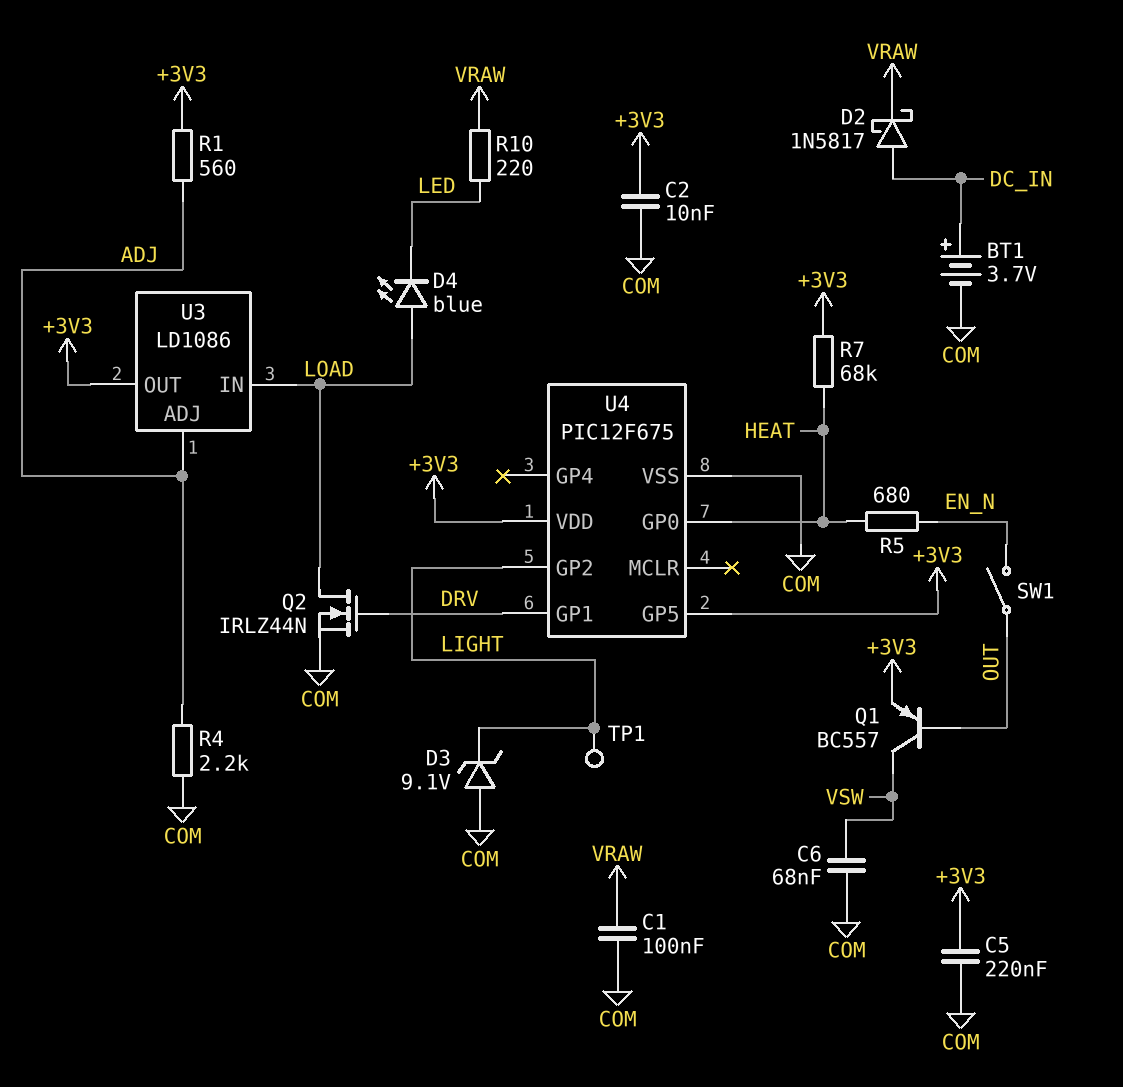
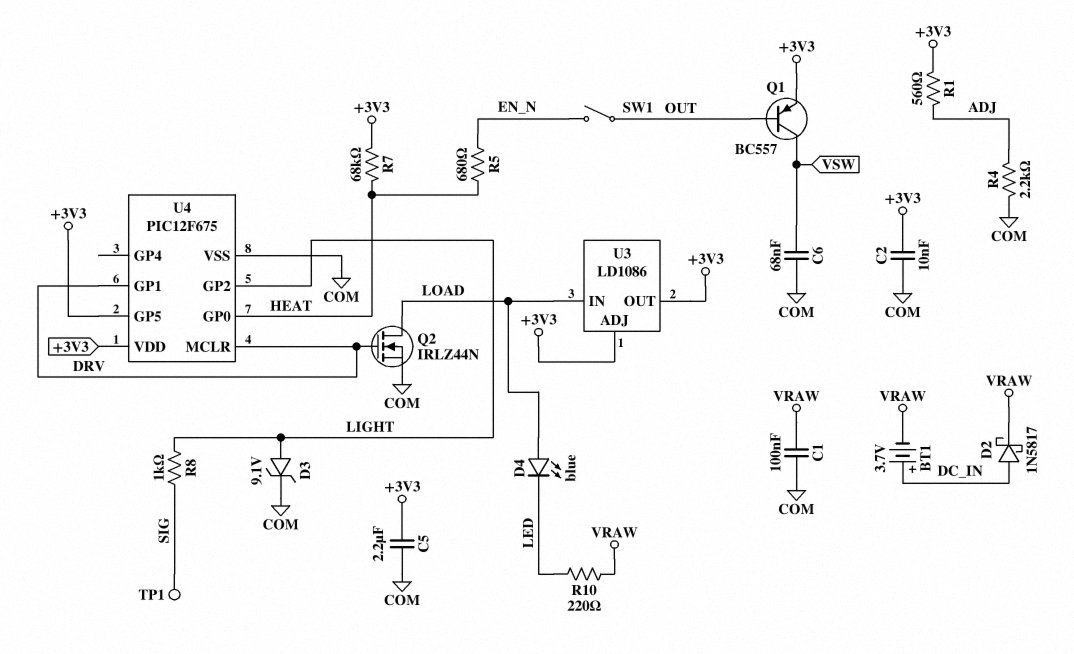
BT1: 3.7V (plus DC_IN, minus COM) -> 3.7V (plus DC_IN, minus VRAW)
C5: 220nF (+3V3, COM) -> 2.2uF (+3V3, COM)
D3: zener 9.1V (A COM, K LIGHT) -> zener 9.1V (A LIGHT, K COM)
R8: none -> 1k (LIGHT, SIG)
TP1: test point (LIGHT) -> test point (SIG)
U3 pin ADJ: ADJ -> +3V3
U4 pin MCLR: none -> DRV

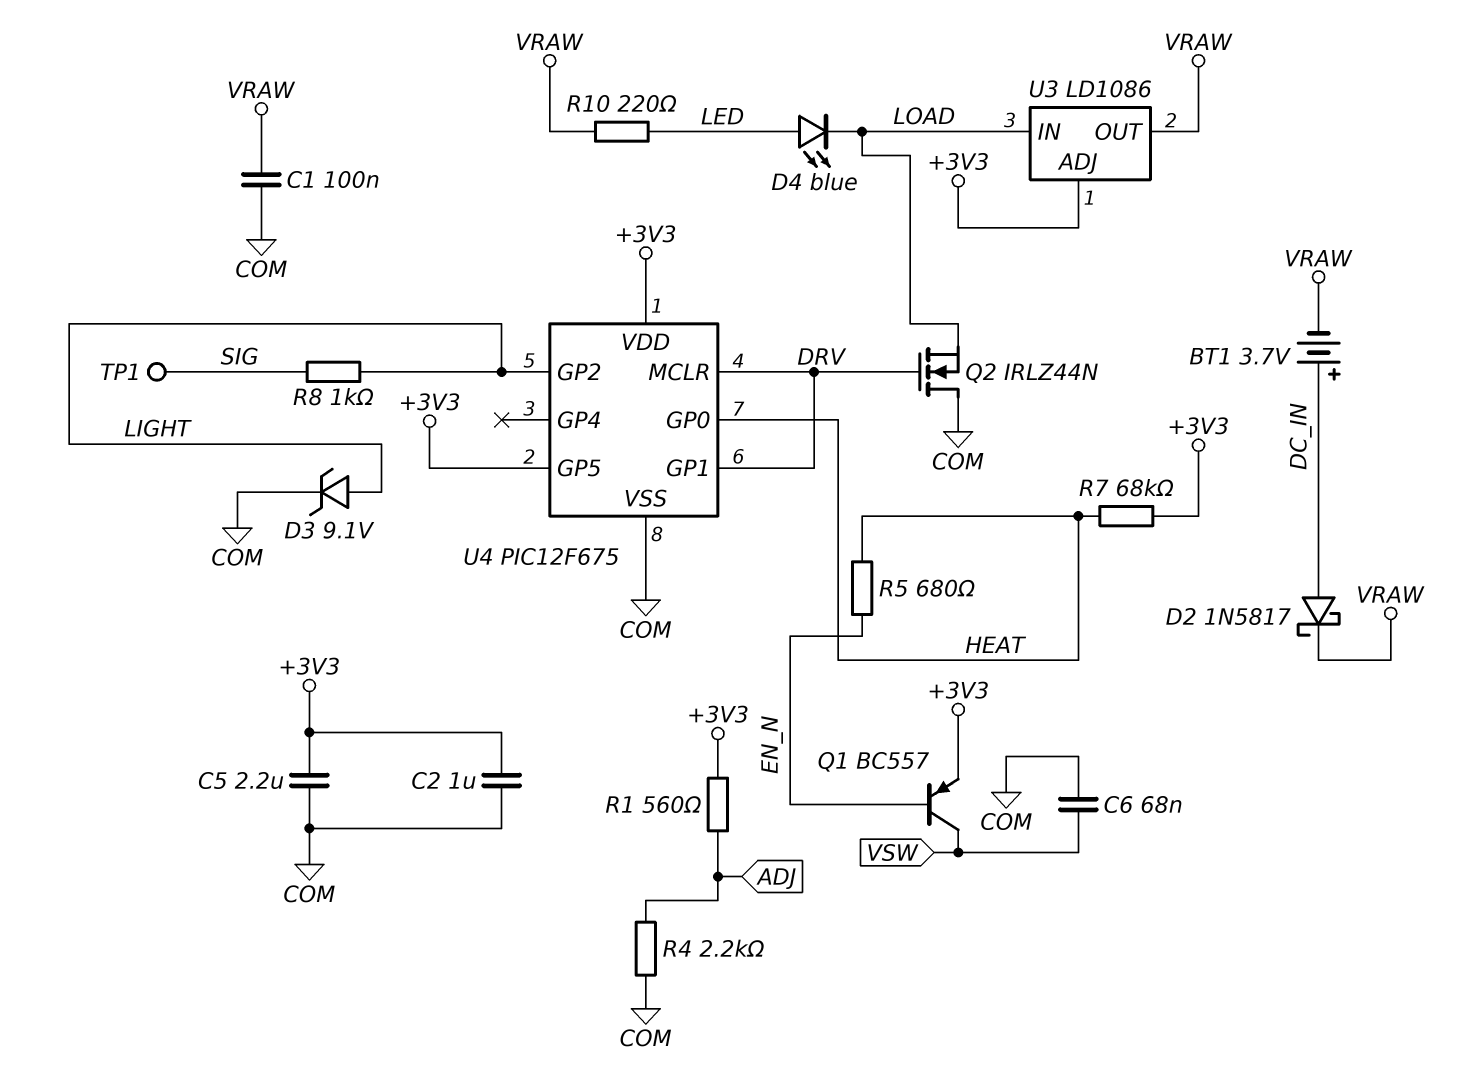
C2: 10nF (+3V3, COM) -> 1uF (+3V3, COM)
D4: LED blue (A LOAD, K LED) -> LED blue (A LED, K LOAD)
Q1: PNP BC557 (B OUT, C VSW, E +3V3) -> PNP BC557 (B EN_N, C VSW, E +3V3)
Q2: NMOS IRLZ44N (G DRV, D LOAD, S COM) -> NMOS IRLZ44N (G DRV, D COM, S LOAD)
SW1: switch (EN_N, OUT) -> none
U3 pin OUT: +3V3 -> VRAW

